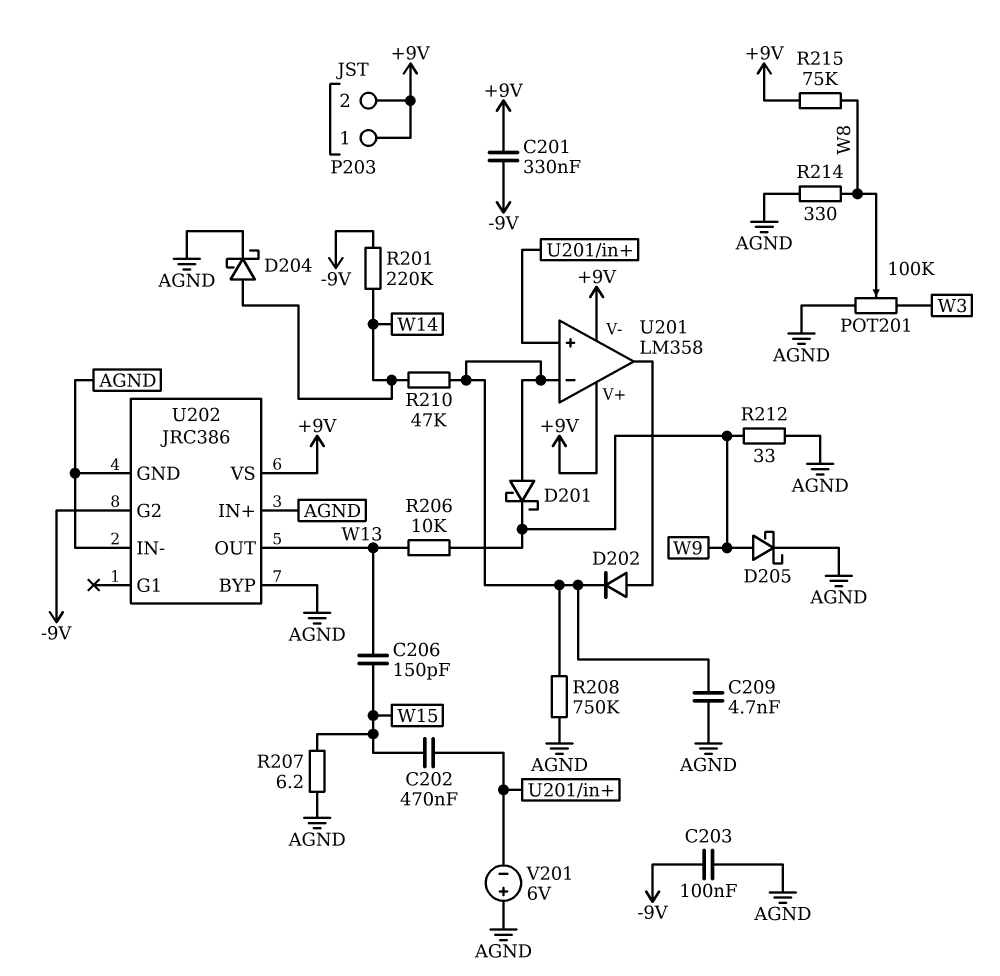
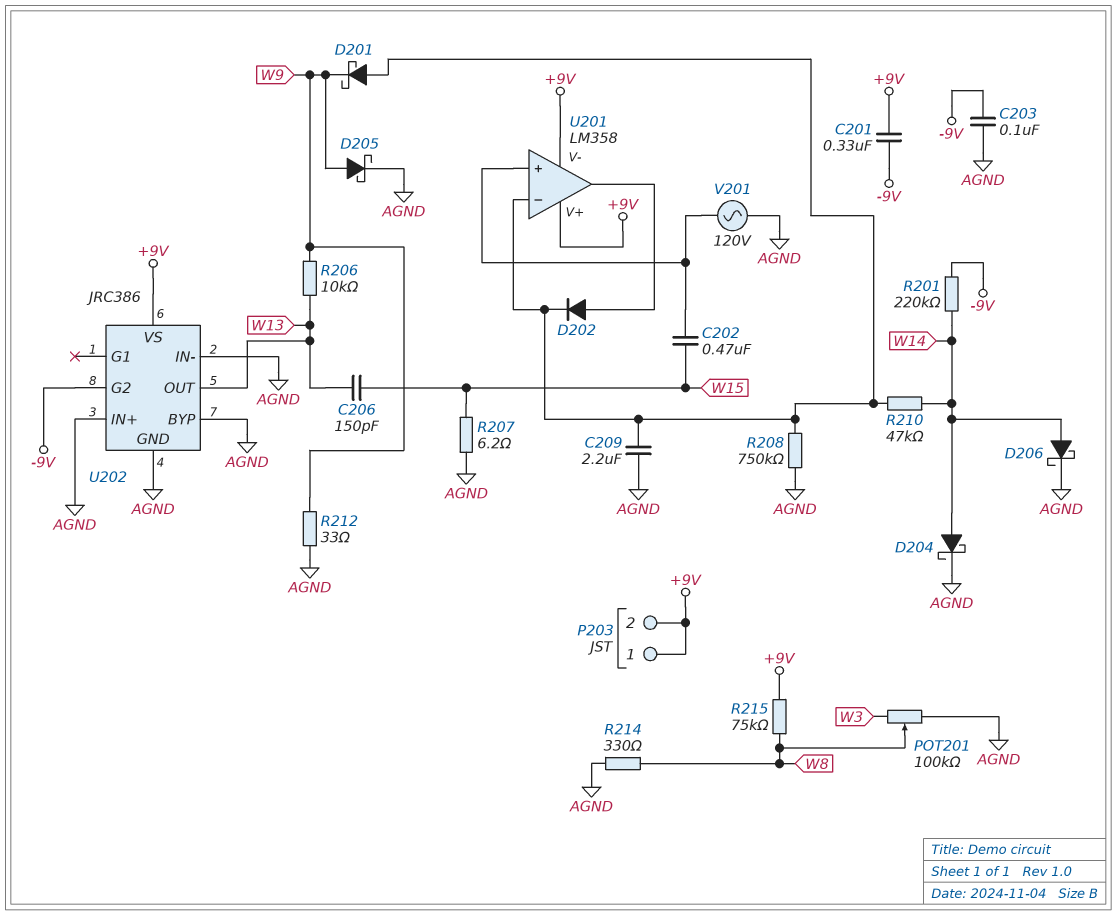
C209: 4.7nF (AGND, U201/in-) -> 2.2uF (AGND, U201/in-)
D206: none -> schottky (A W14, K AGND)
V201: 6V (plus AGND, minus U201/in+) -> AC 120V (AGND, U201/in+)

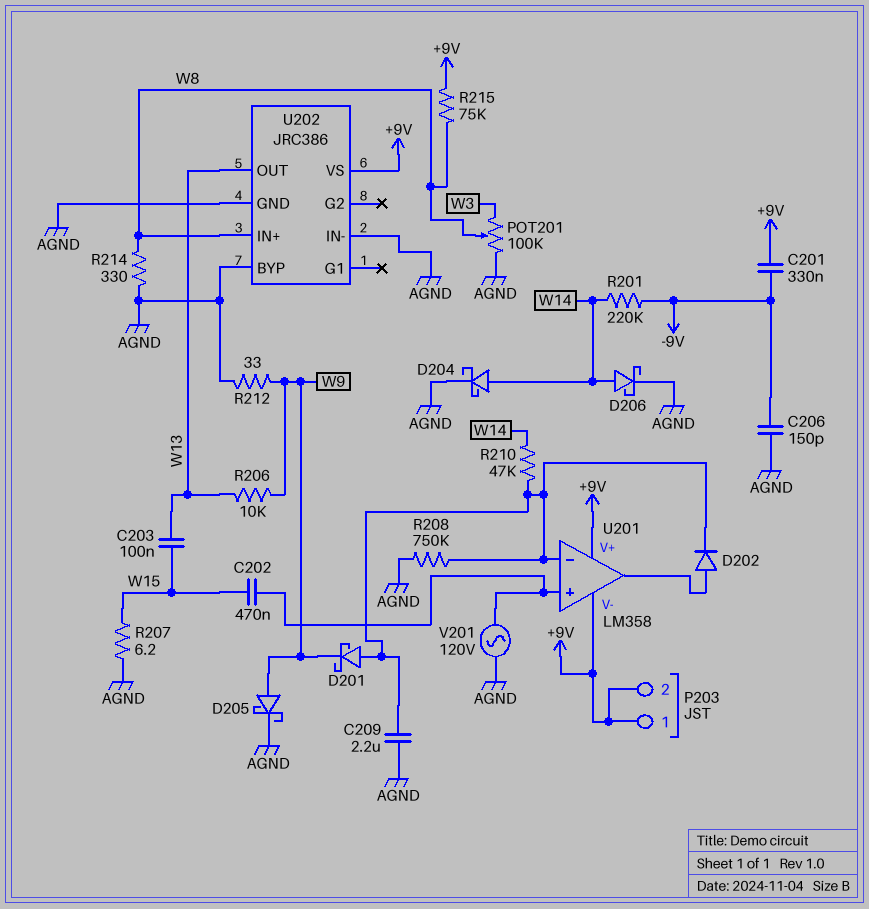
C203: 100nF (-9V, AGND) -> 100nF (W13, W15)
C206: 150pF (W13, W15) -> 150pF (-9V, AGND)
U202 pin G2: -9V -> none
U202 pin IN+: AGND -> W8

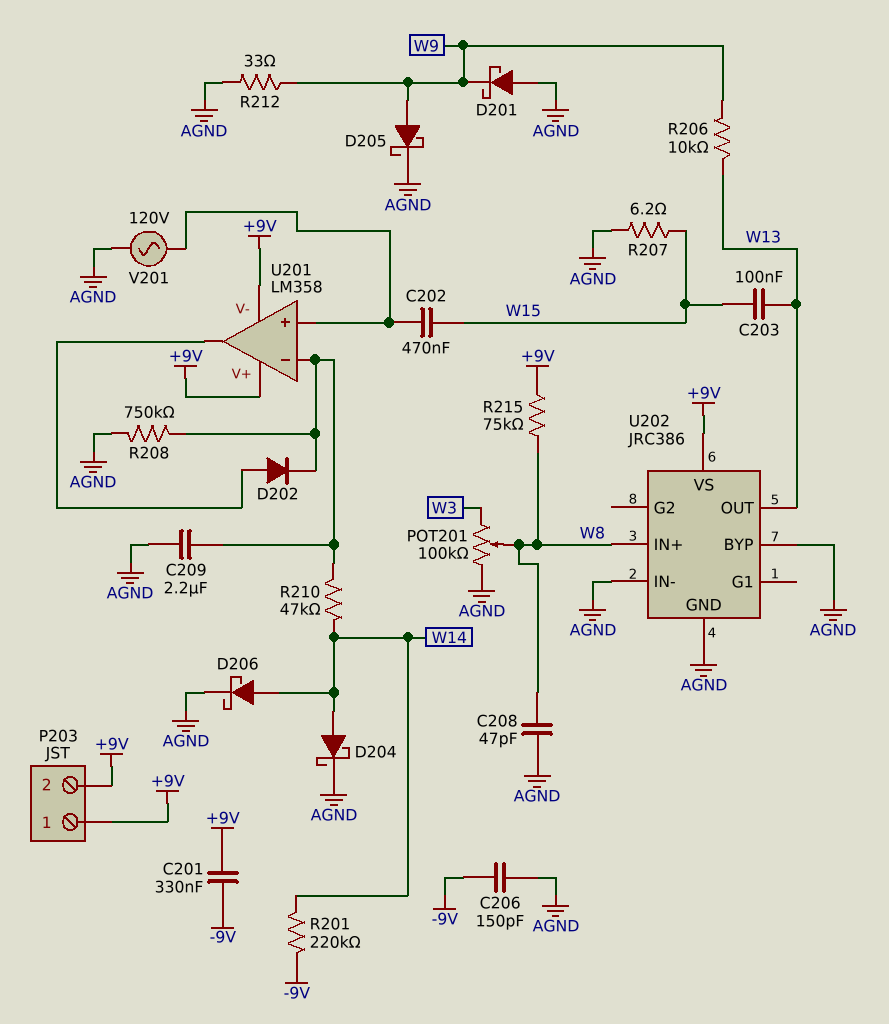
C208: none -> 47pF (AGND, W8)
D201: schottky (A U201/in-, K W9) -> schottky (A AGND, K W9)
R214: 330 (AGND, W8) -> none

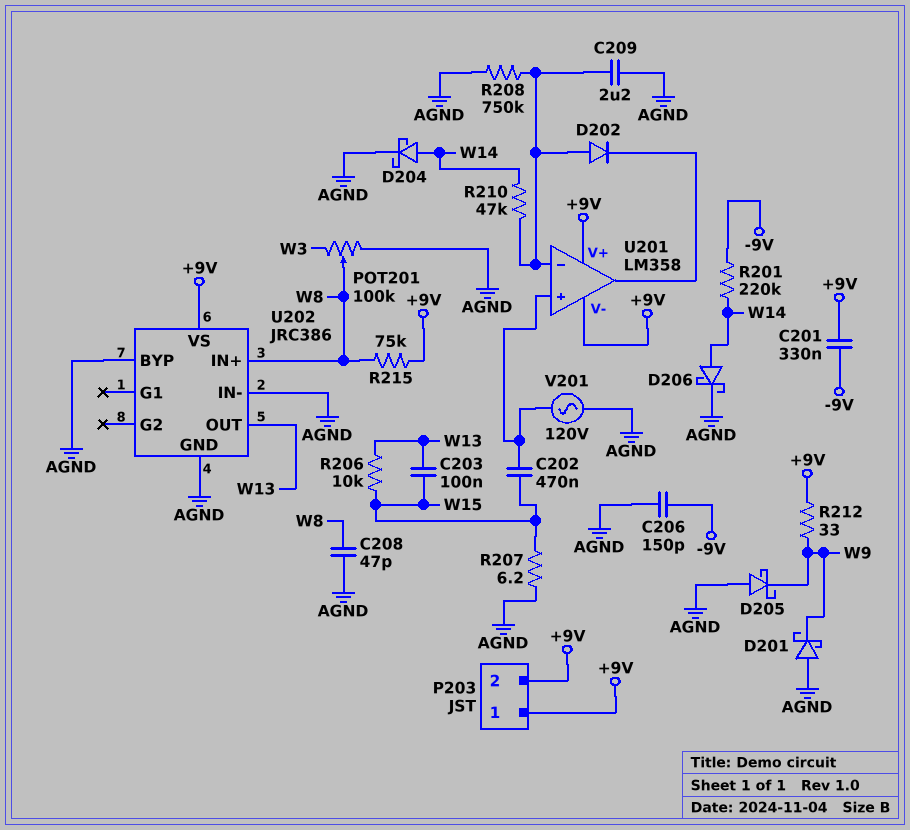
D202: diode (A U201/out, K U201/in-) -> diode (A U201/in-, K U201/out)
D205: schottky (A W9, K AGND) -> schottky (A AGND, K W9)
R206: 10k (W9, W13) -> 10k (W13, W15)
R212: 33 (AGND, W9) -> 33 (+9V, W9)

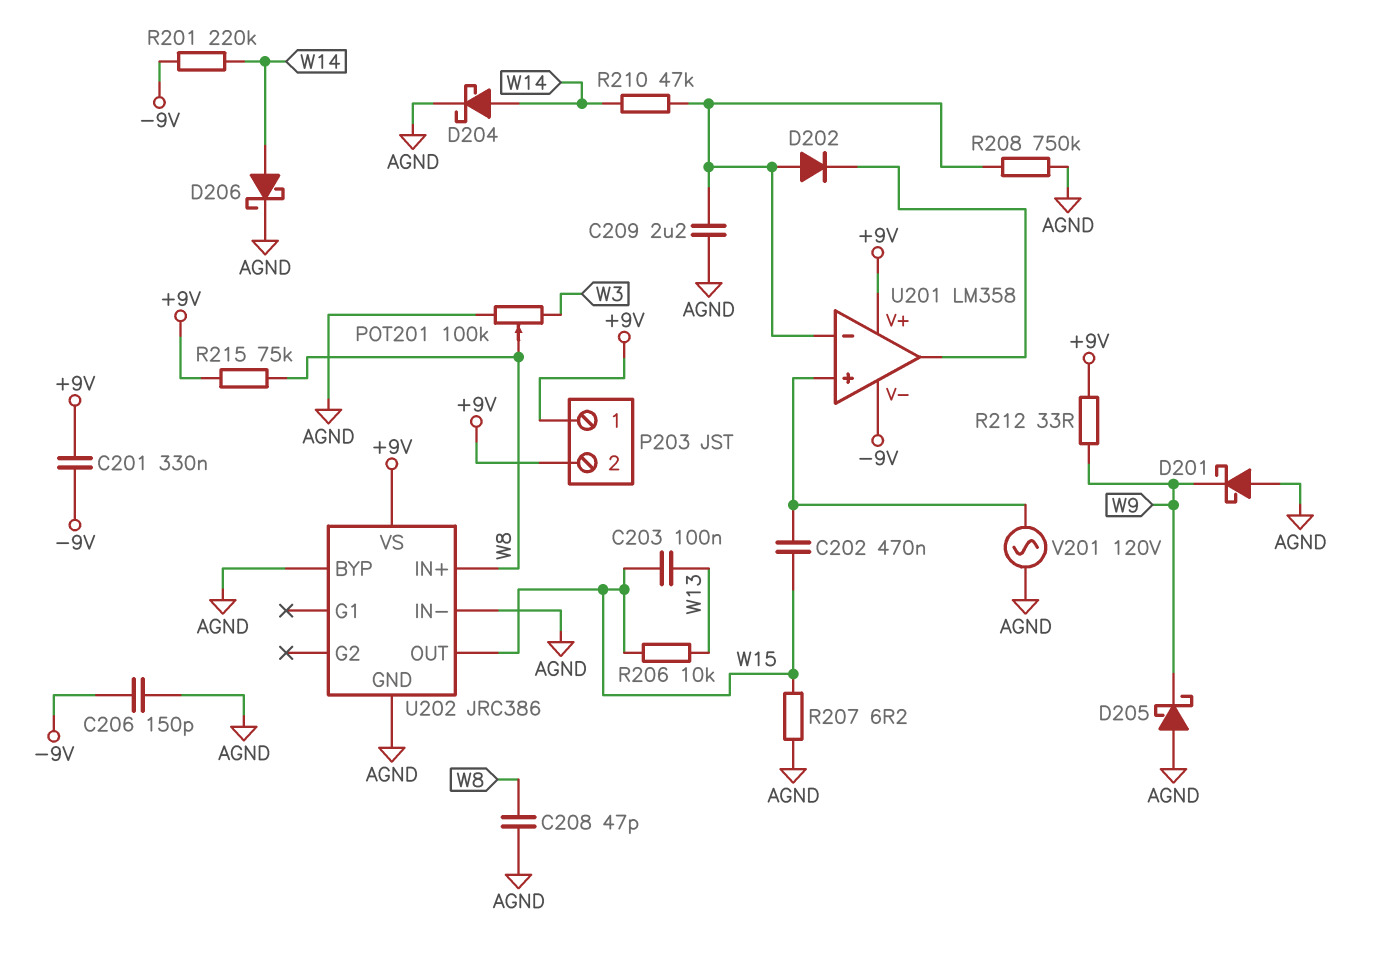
U201 pin V-: +9V -> -9V
U202 pin OUT: W13 -> W15

